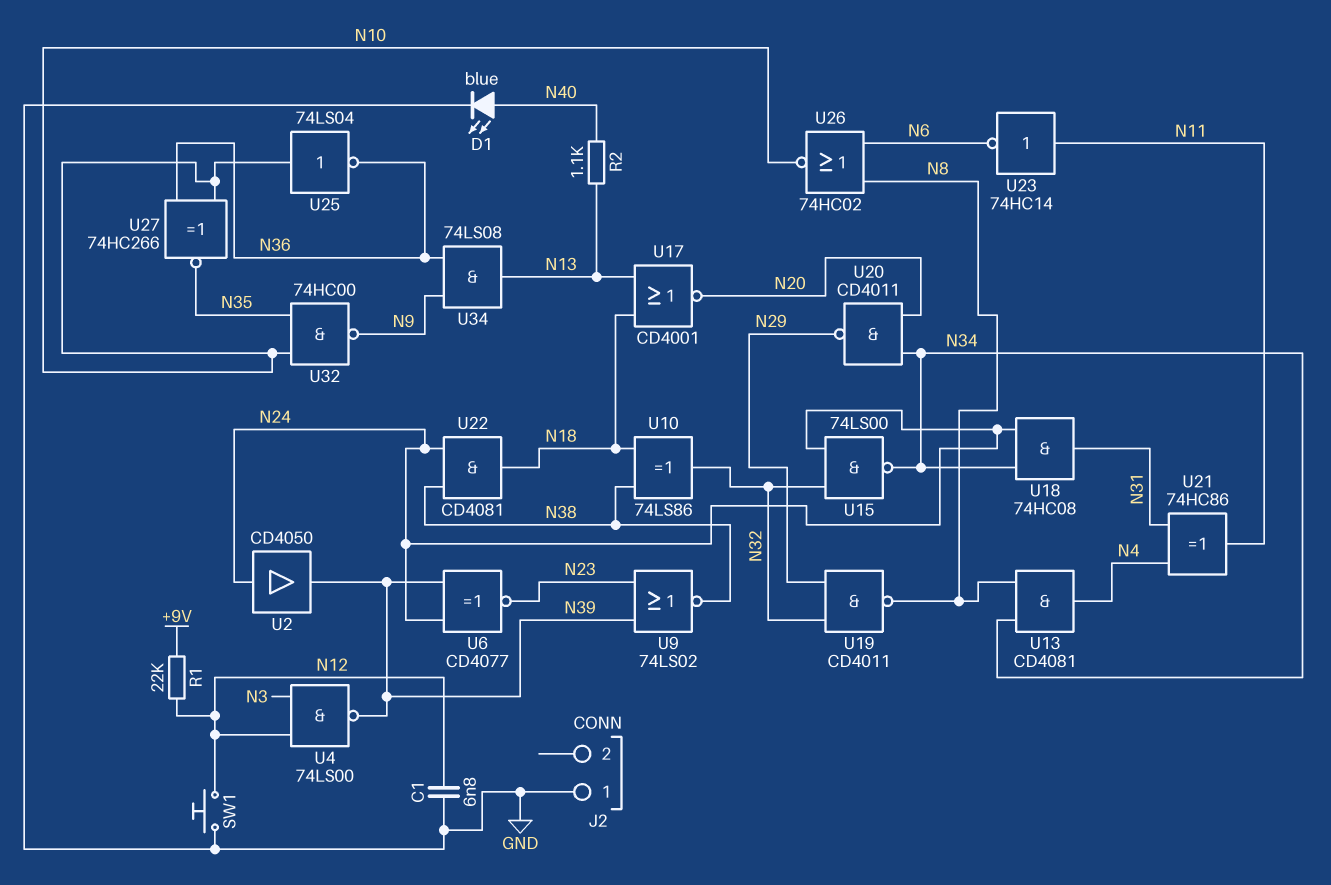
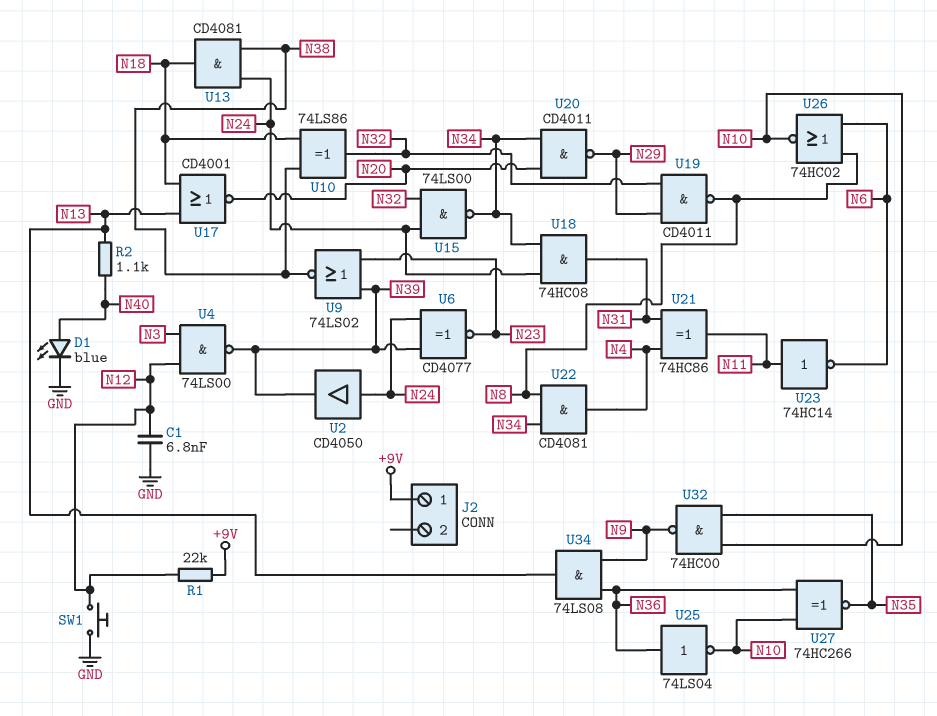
J2 pin 1: GND -> +9V
U13: AND CD4081 (in N8, in N34, out N4) -> AND CD4081 (in N24, in N38, out N18)
U22: AND CD4081 (in N24, in N38, out N18) -> AND CD4081 (in N8, in N34, out N4)
U25: NOT 74LS04 (in N10, out N36) -> NOT 74LS04 (in N36, out N10)

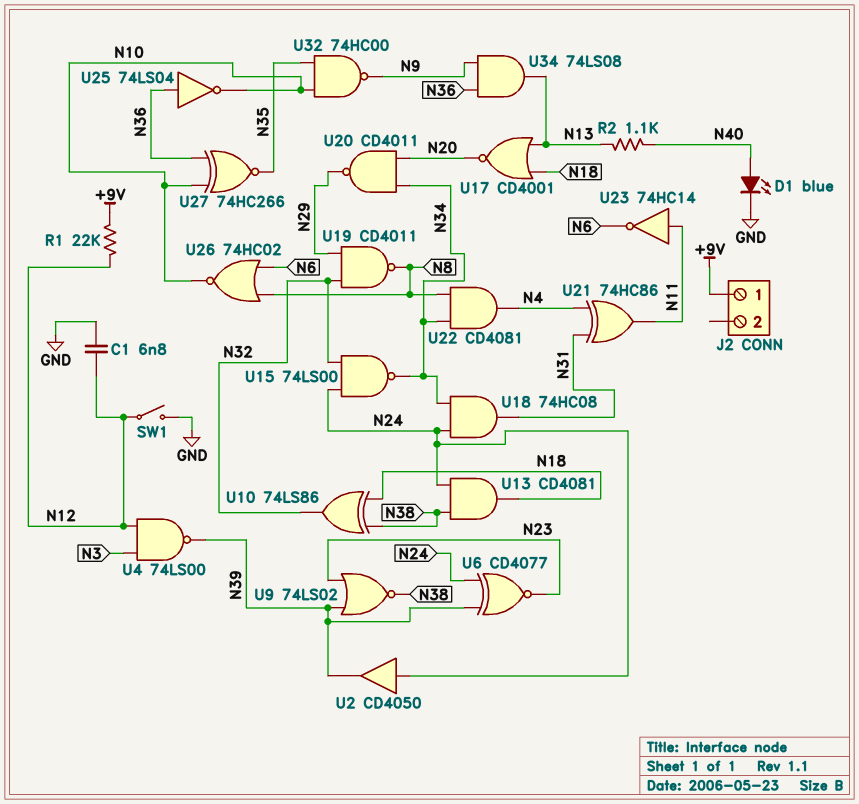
SW1: button (GND, N12) -> switch (GND, N12)

